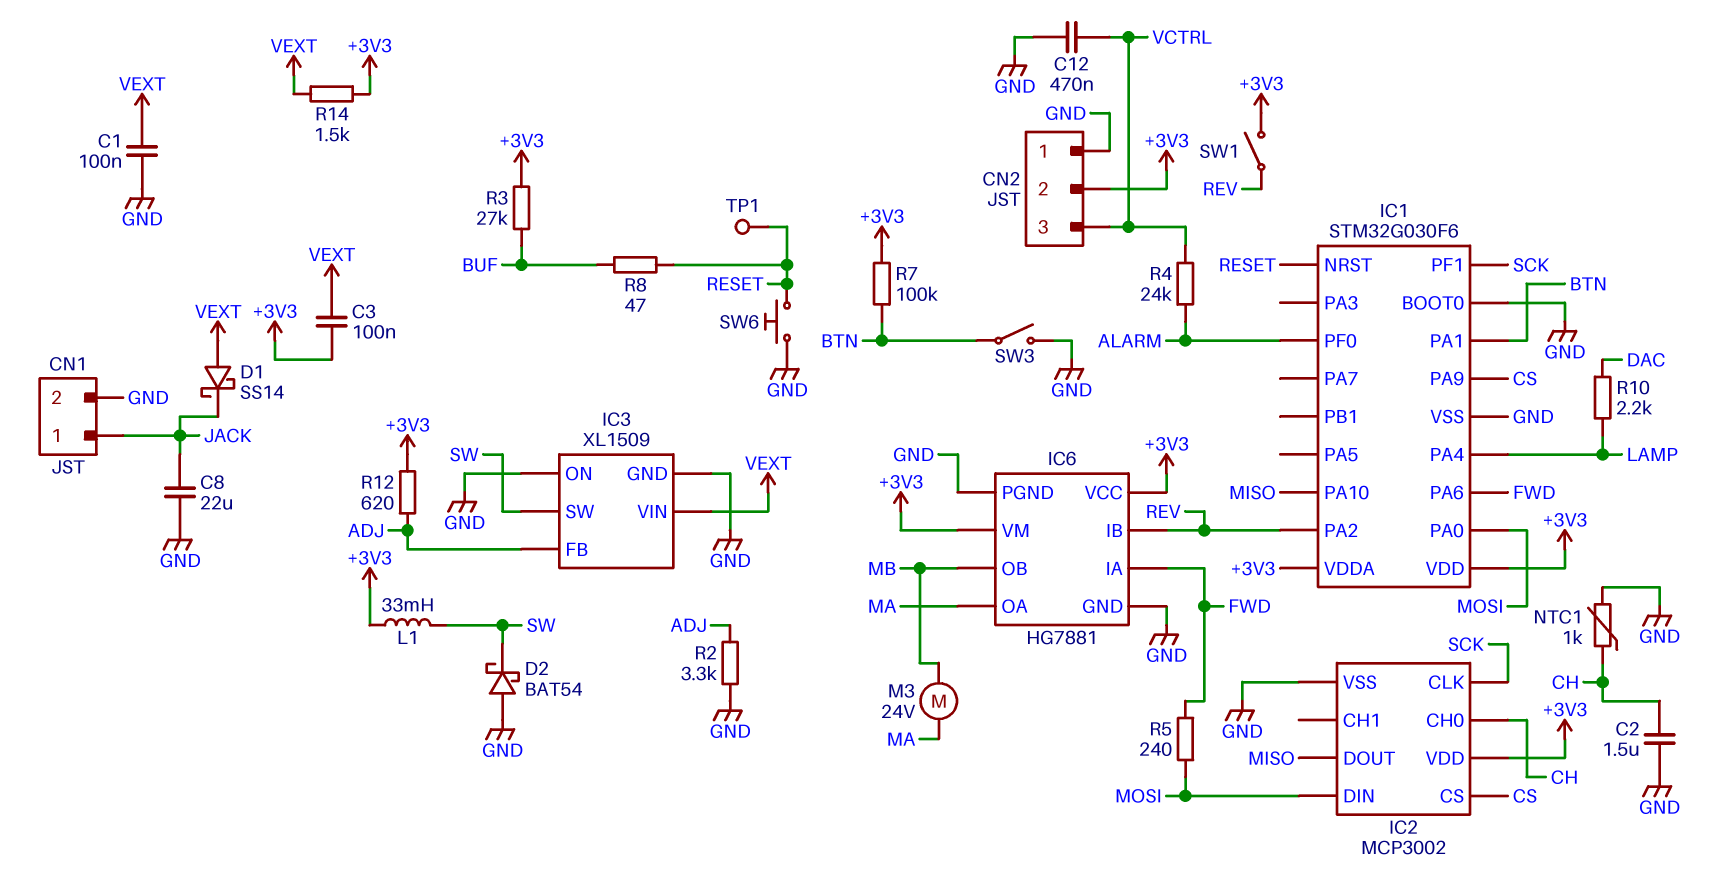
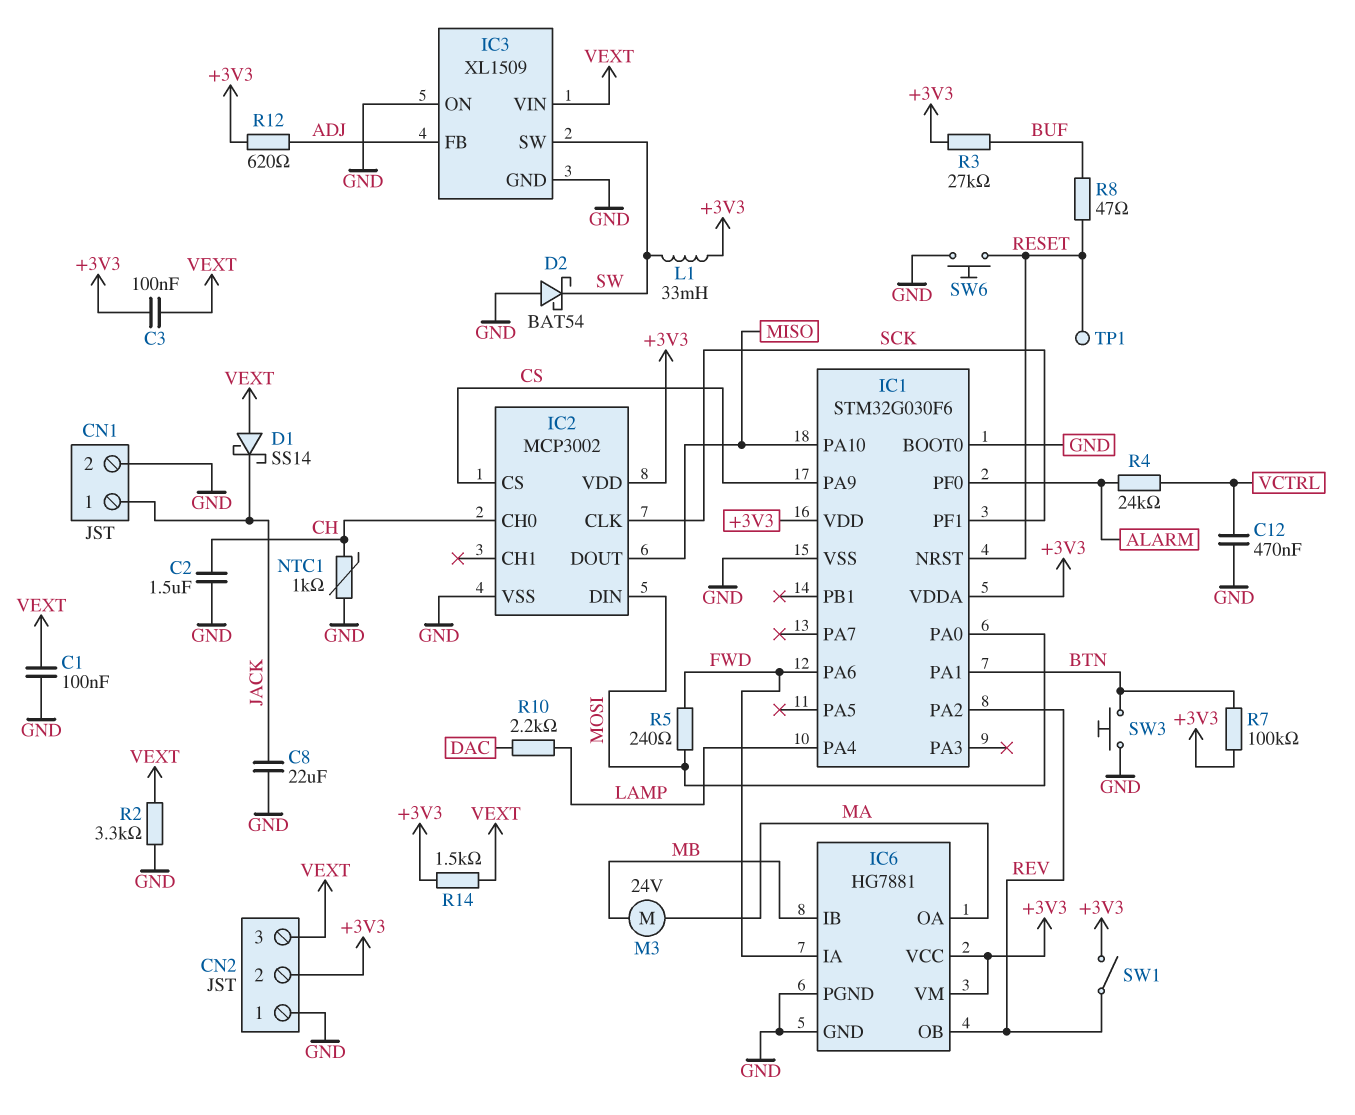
CN2 pin 3: VCTRL -> VEXT
IC6 pin IB: REV -> MB
IC6 pin OB: MB -> REV
R2: 3.3k (ADJ, GND) -> 3.3k (GND, VEXT)
SW3: switch (BTN, GND) -> button (BTN, GND)

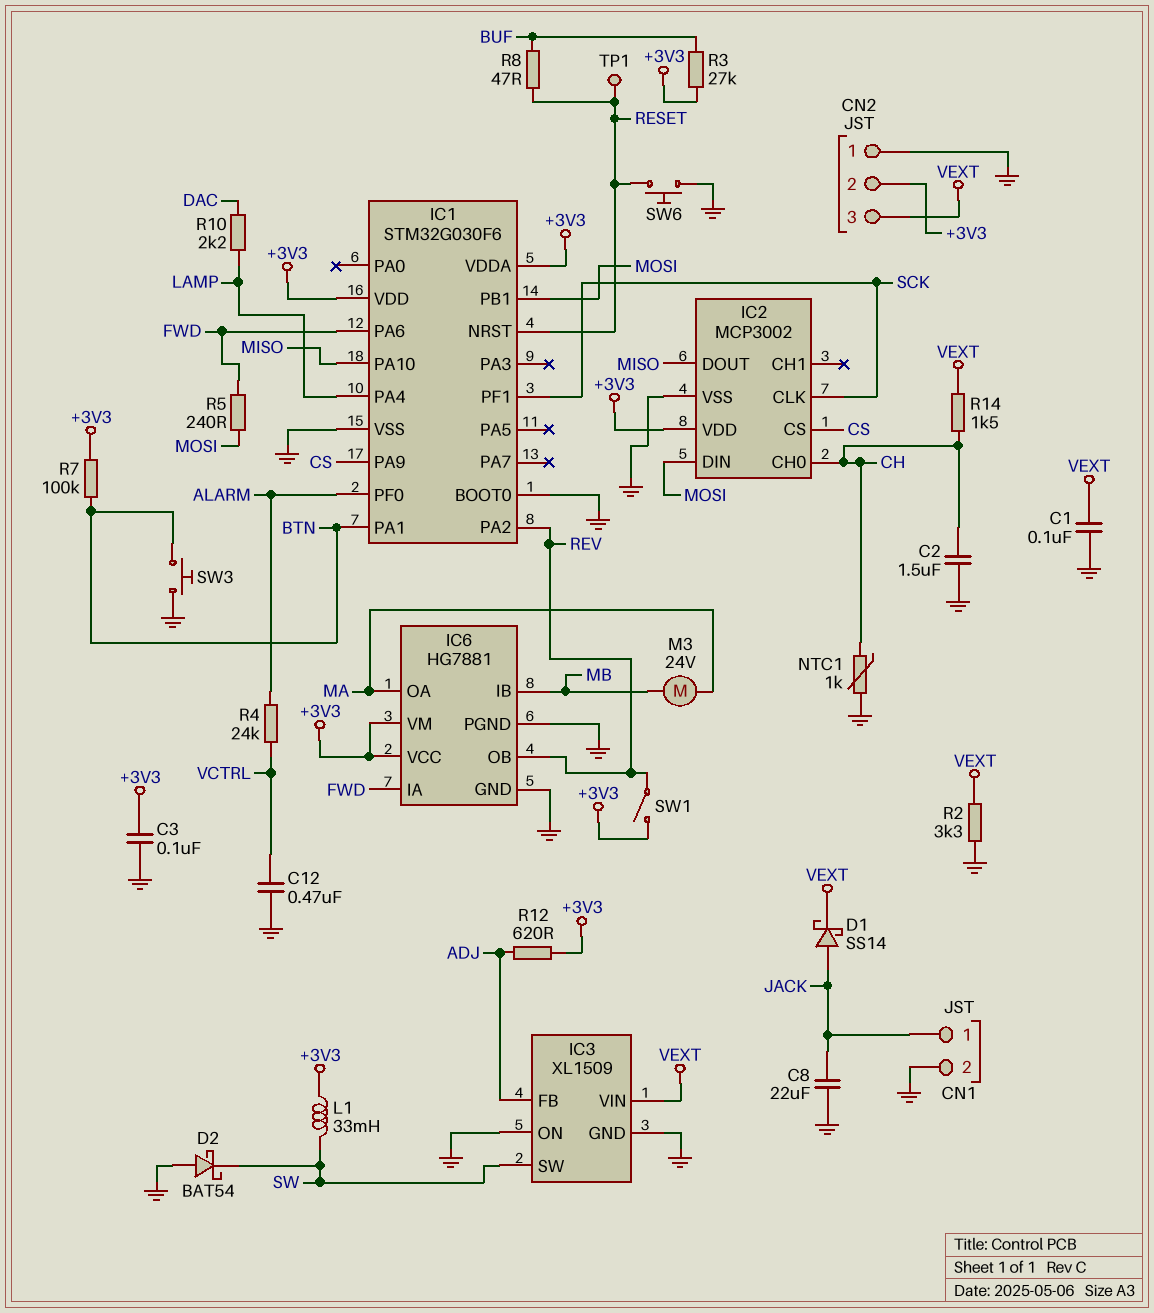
C3: 100nF (+3V3, VEXT) -> 100nF (+3V3, GND)
D1: schottky SS14 (A VEXT, K JACK) -> schottky SS14 (A JACK, K VEXT)
IC1 pin PA0: MOSI -> none
IC1 pin PB1: none -> MOSI
R14: 1.5k (+3V3, VEXT) -> 1.5k (CH, VEXT)

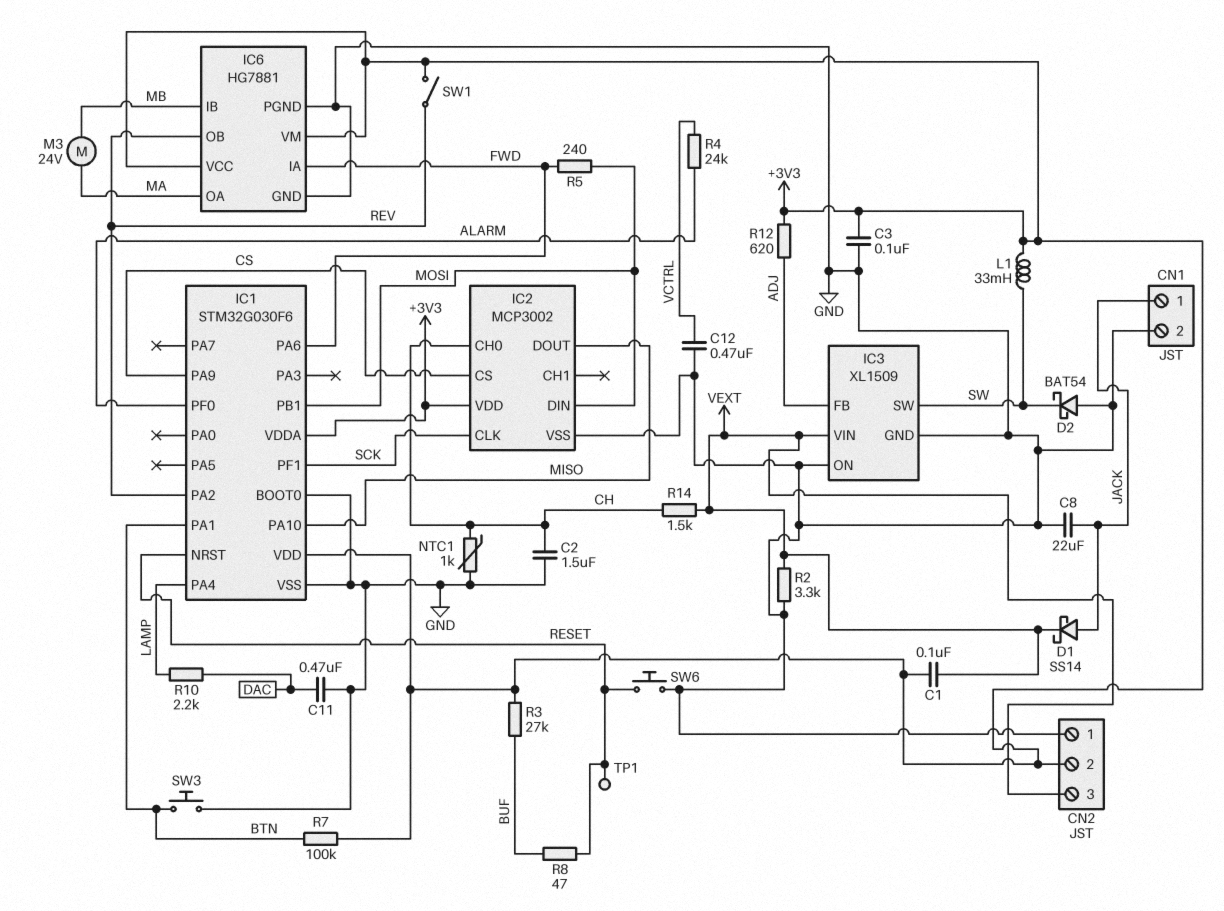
C1: 100nF (GND, VEXT) -> 100nF (+3V3, VEXT)
C11: none -> 470nF (DAC, GND)

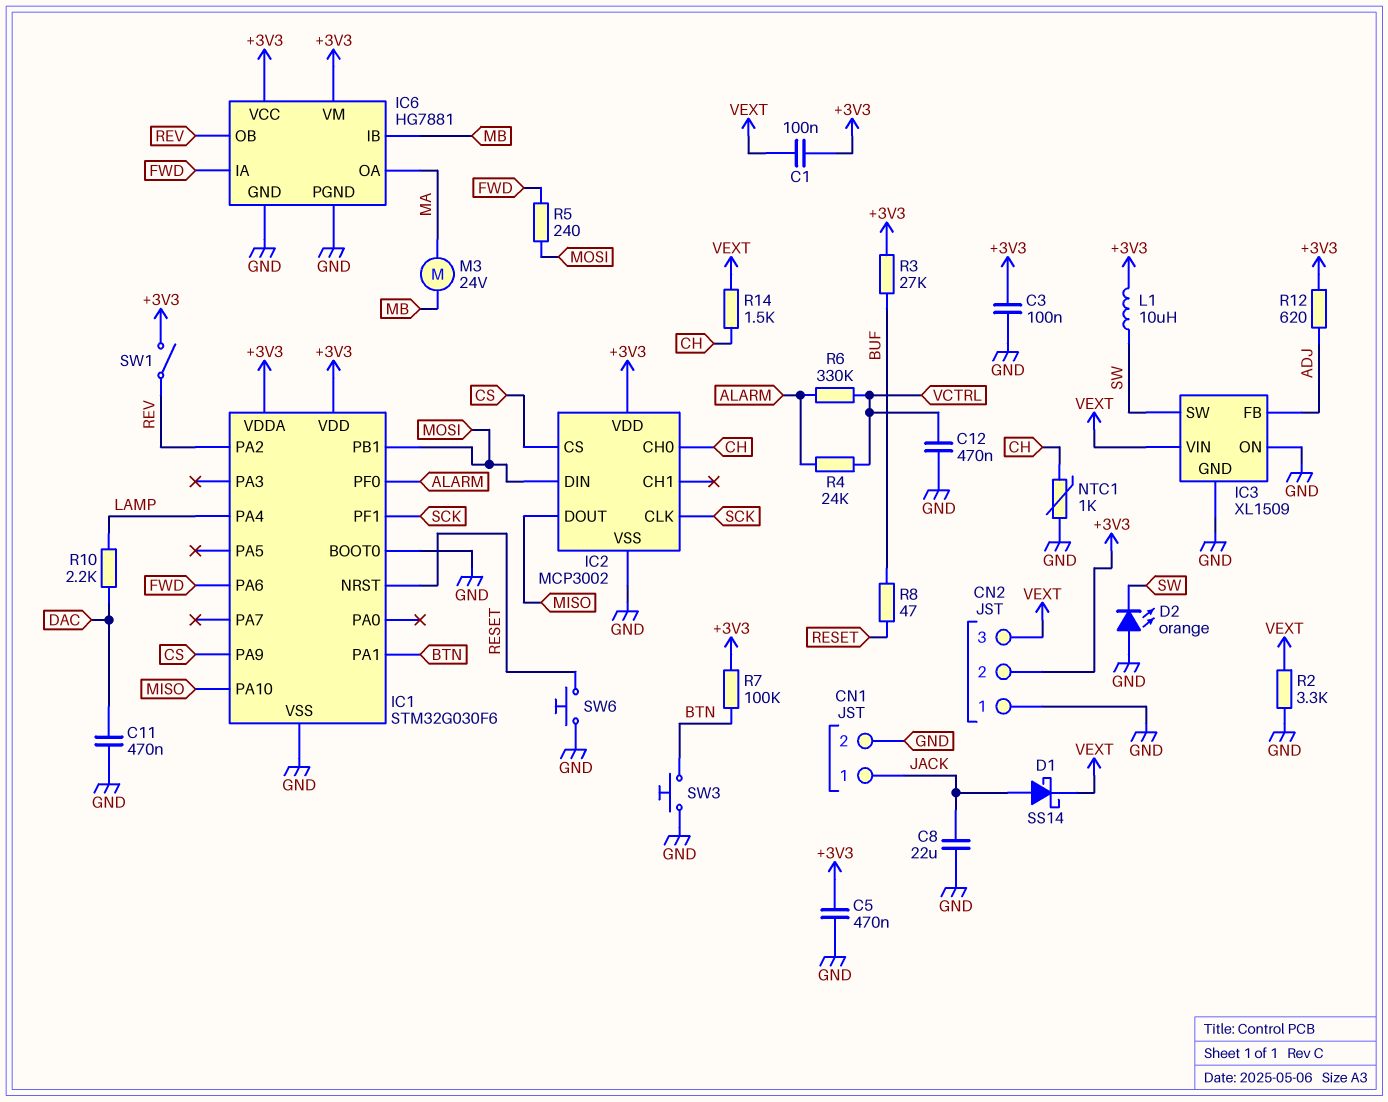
C2: 1.5uF (CH, GND) -> none
C5: none -> 470nF (+3V3, GND)
D2: schottky BAT54 (A GND, K SW) -> LED orange (A GND, K SW)
L1: 33mH (+3V3, SW) -> 10uH (+3V3, SW)
R6: none -> 330k (ALARM, VCTRL)
TP1: test point (RESET) -> none

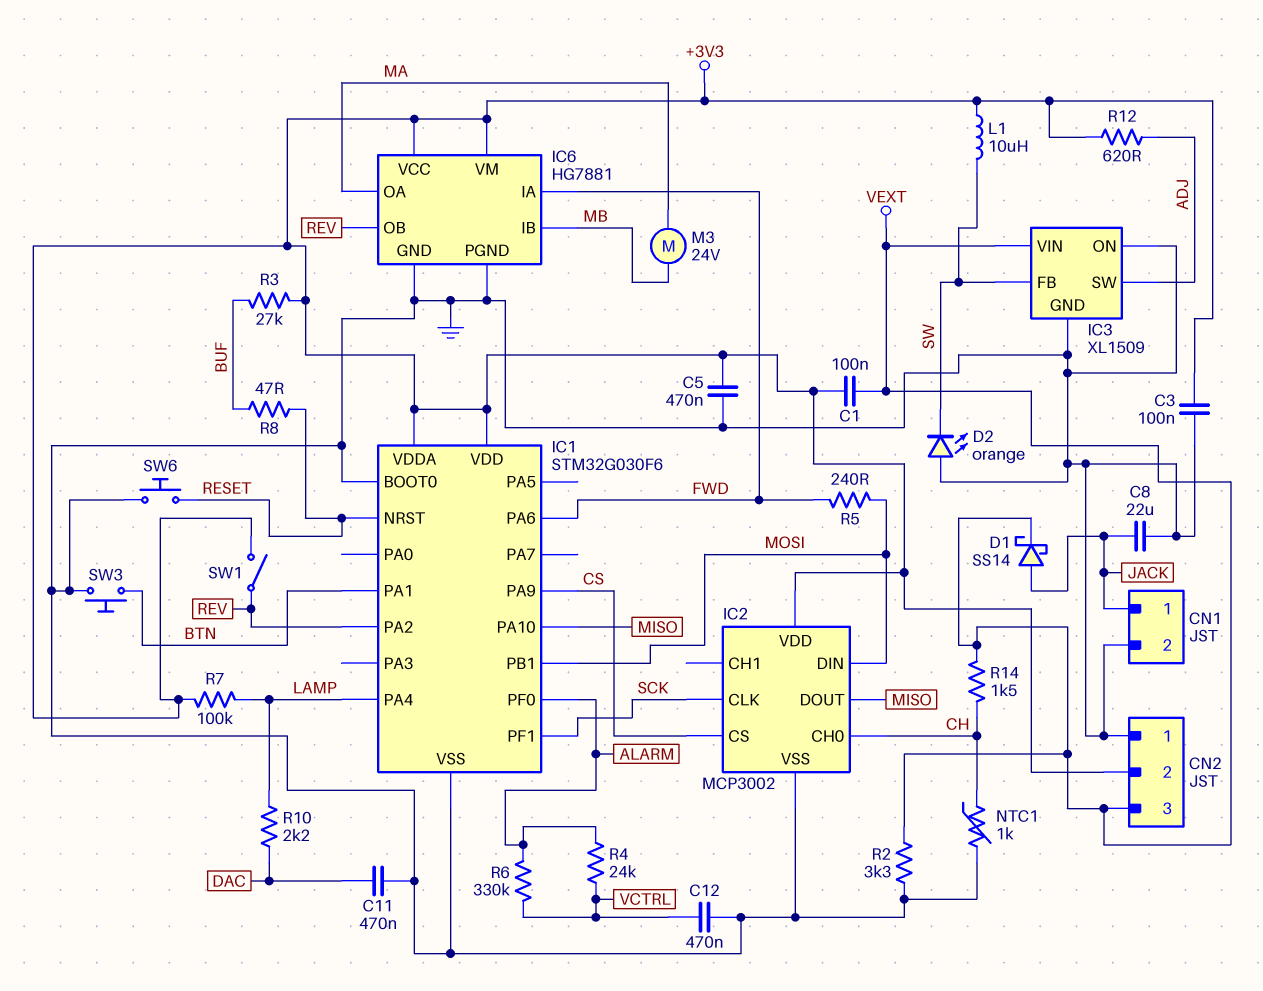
IC3 pin FB: ADJ -> SW
IC3 pin SW: SW -> ADJ
R7: 100k (+3V3, BTN) -> 100k (+3V3, LAMP)

